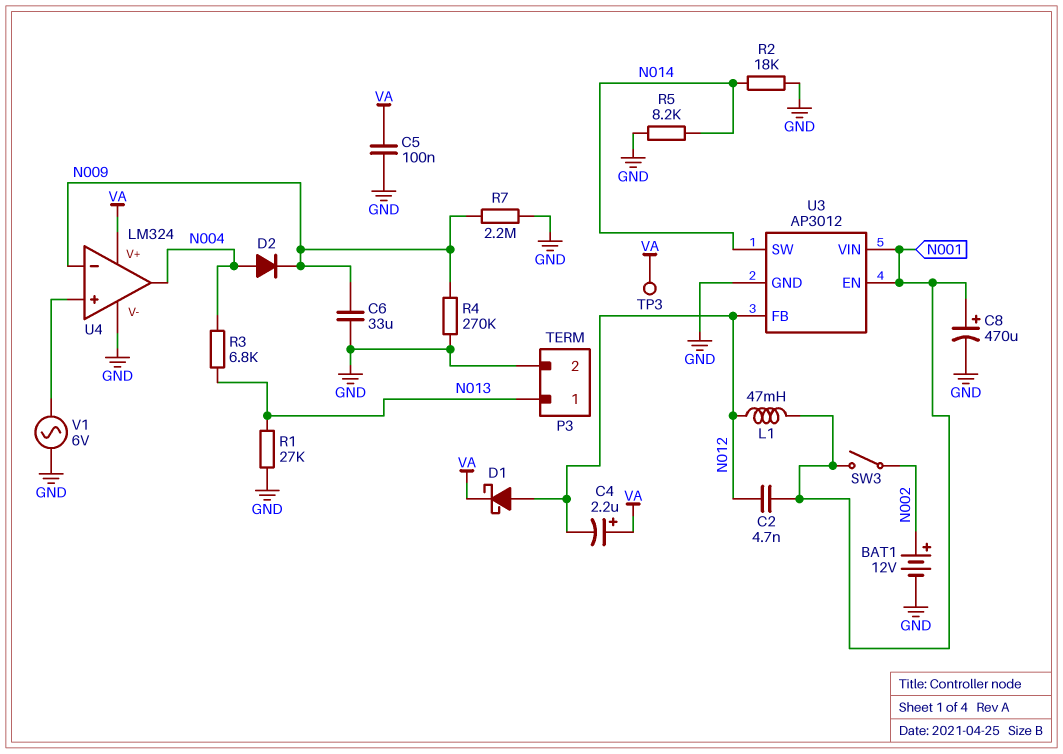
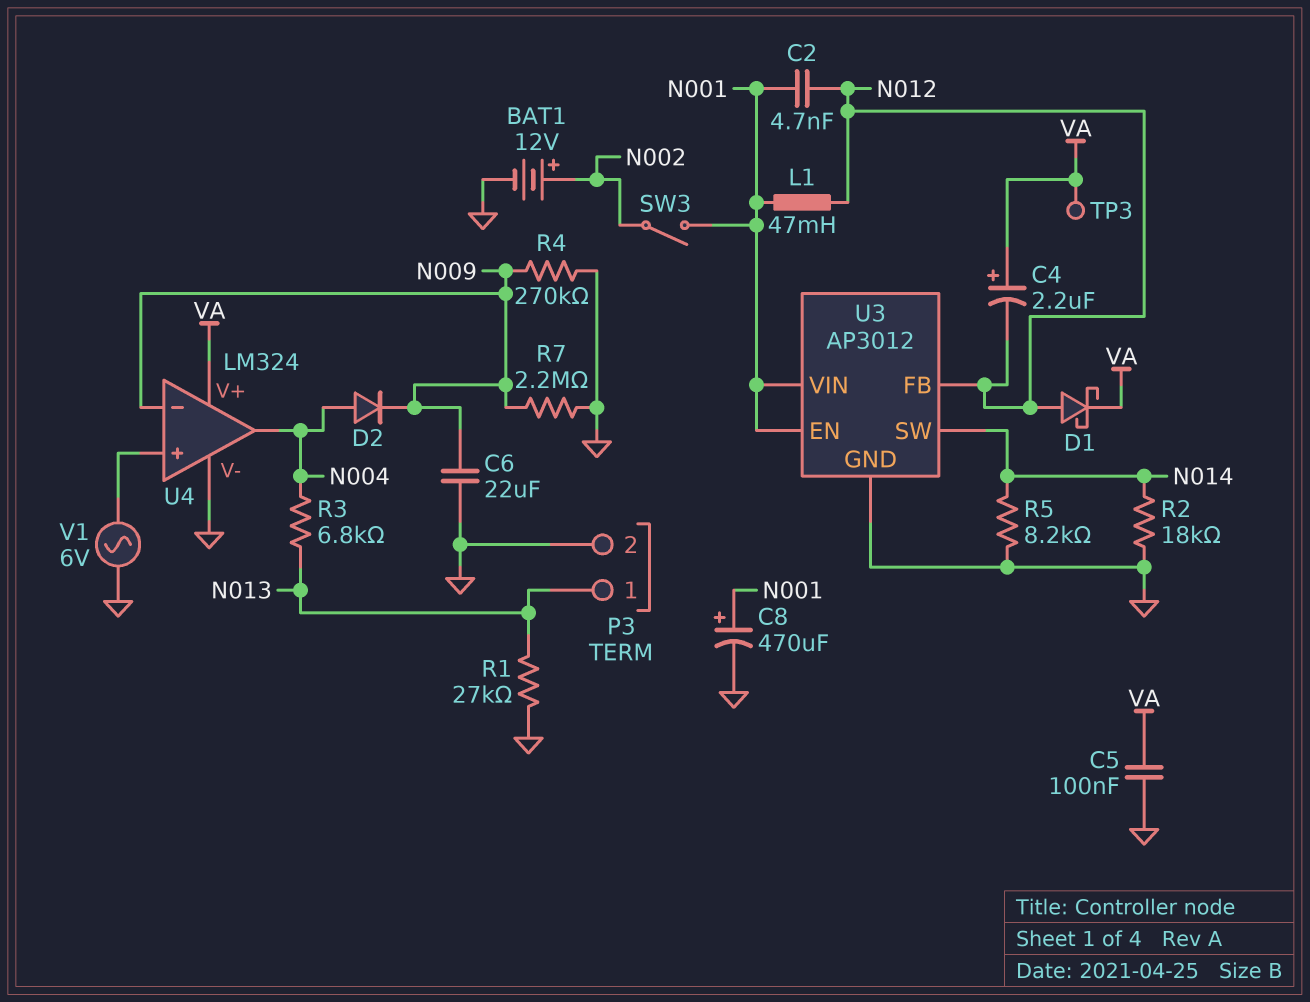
C6: 33uF (GND, N009) -> 22uF (GND, N009)

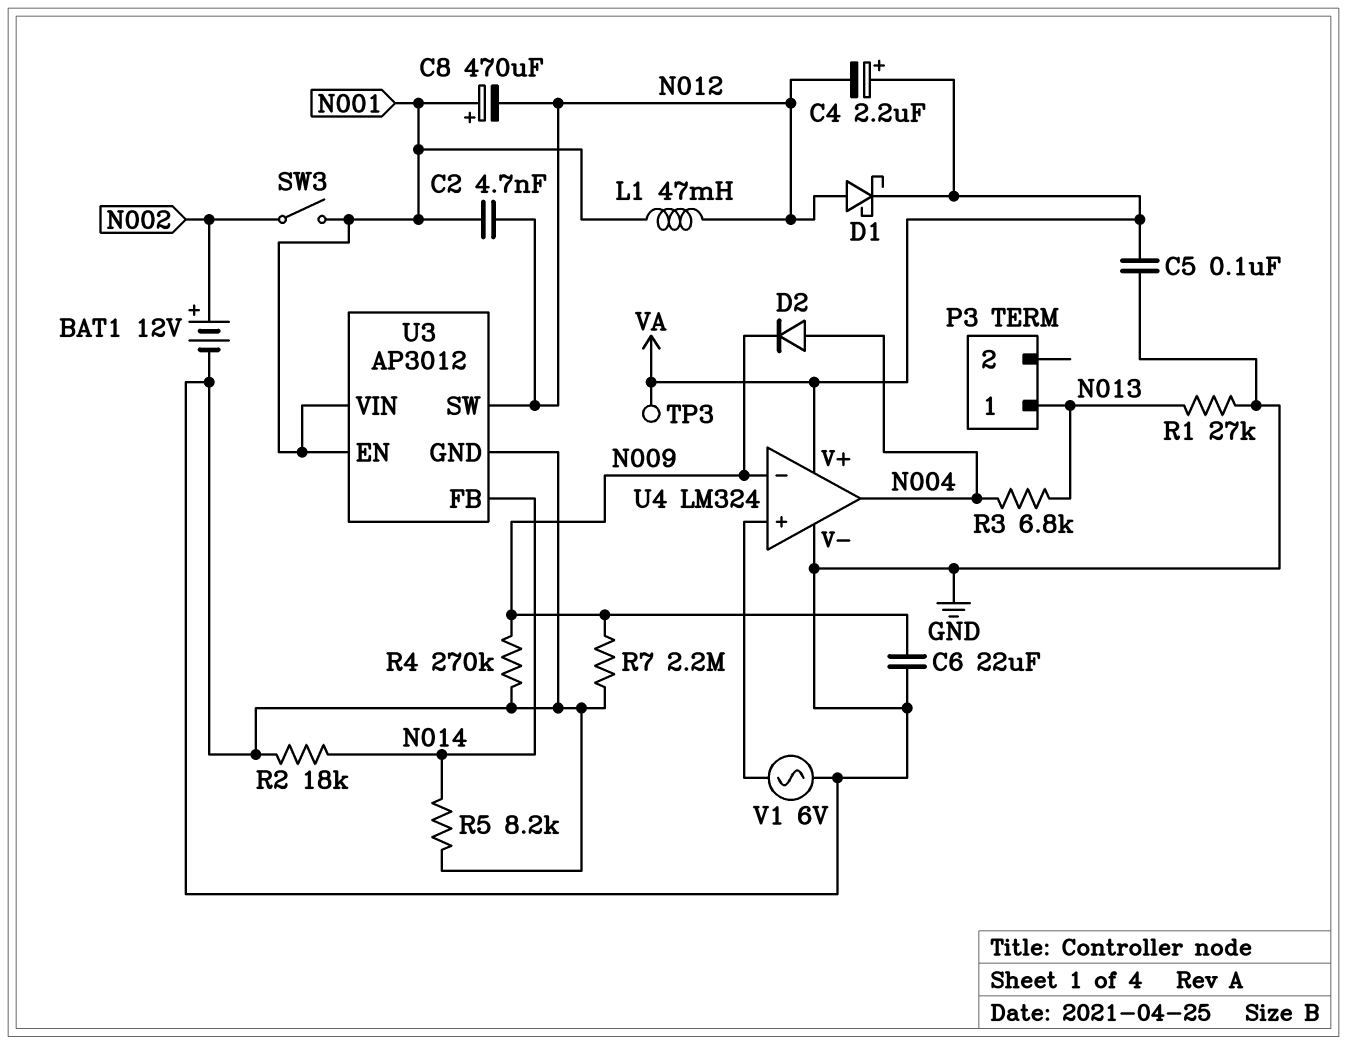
C8: 470uF (plus N001, minus GND) -> 470uF (plus N001, minus N012)
P3 pin 2: GND -> none
U3 pin FB: N012 -> N014
U3 pin SW: N014 -> N012

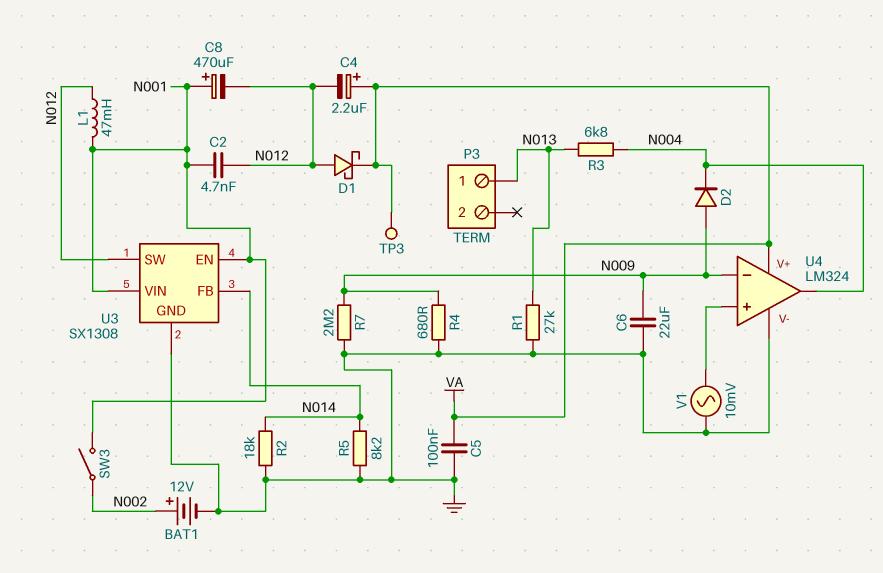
D2: diode (A N004, K N009) -> diode (A N009, K N004)
R4: 270k (GND, N009) -> 680 (GND, N009)
U3: AP3012 -> SX1308
V1: AC 6V (GND, U4/in+) -> AC 10mV (GND, U4/in+)

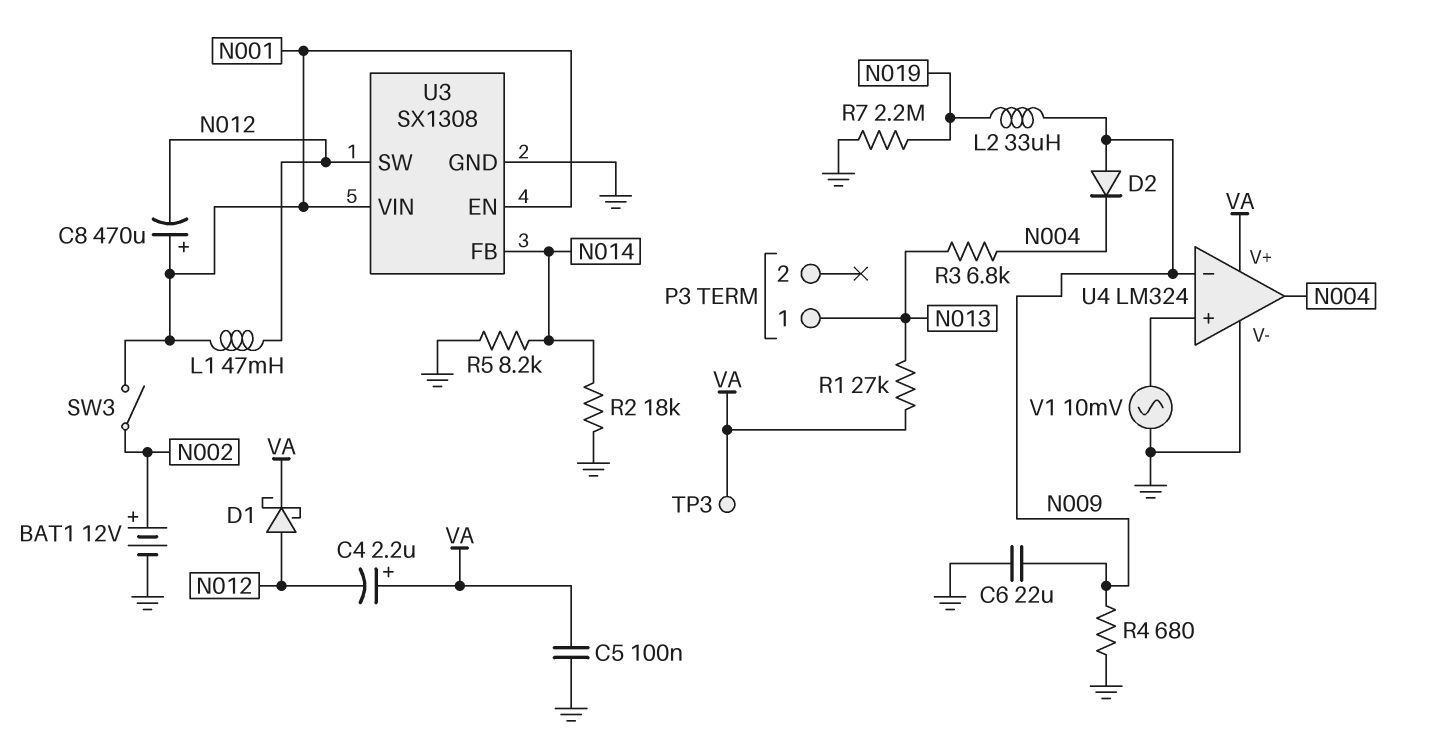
C2: 4.7nF (N001, N012) -> none
L2: none -> 33uH (N009, N019)
R1: 27k (GND, N013) -> 27k (N013, VA)
R7: 2.2M (GND, N009) -> 2.2M (GND, N019)

